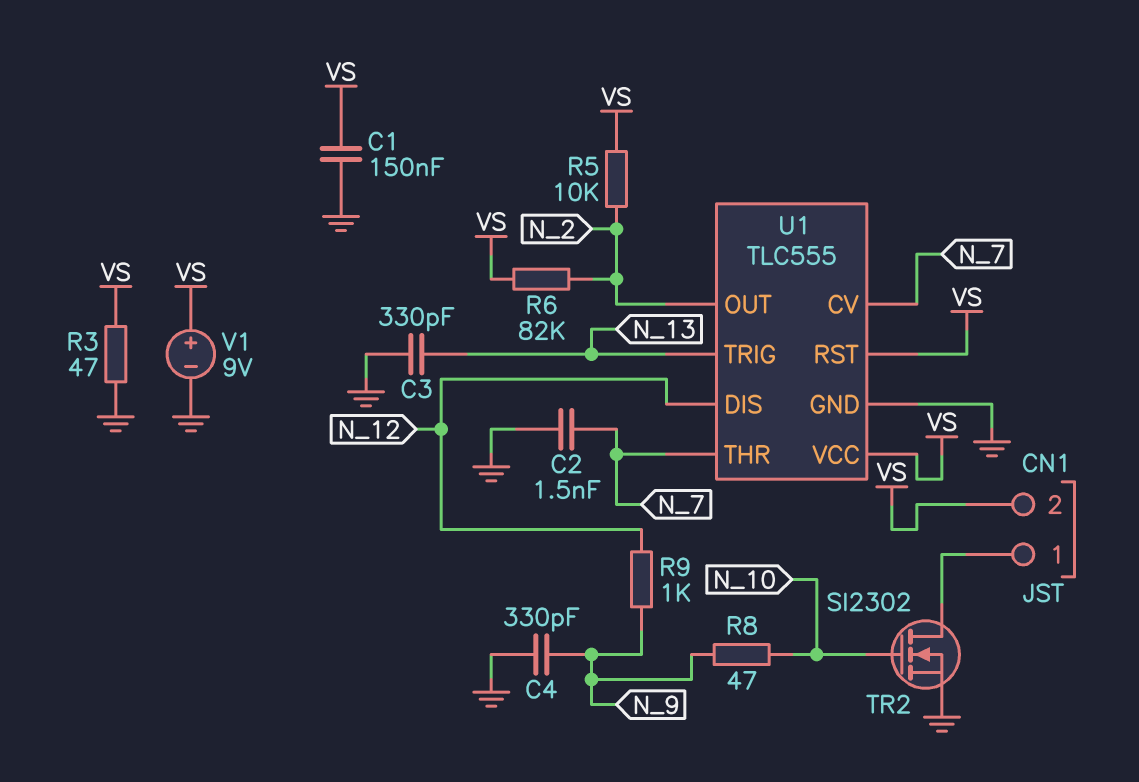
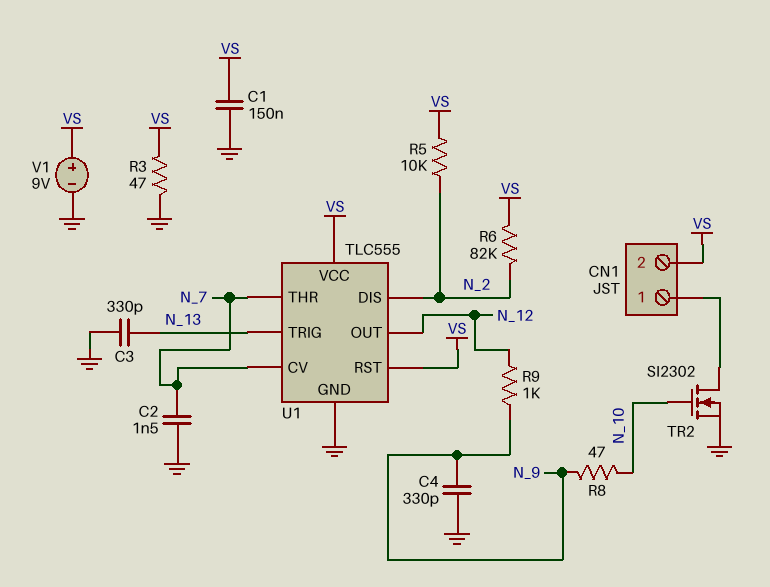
U1 pin DIS: N_12 -> N_2
U1 pin OUT: N_2 -> N_12

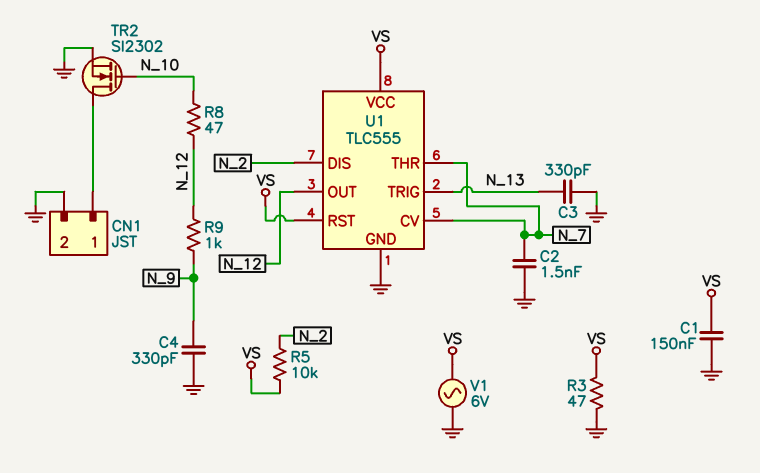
CN1 pin 2: VS -> GND
R6: 82k (N_2, VS) -> none
R8: 47 (N_9, N_10) -> 47 (N_10, N_12)
V1: 9V (plus VS, minus GND) -> AC 6V (GND, VS)

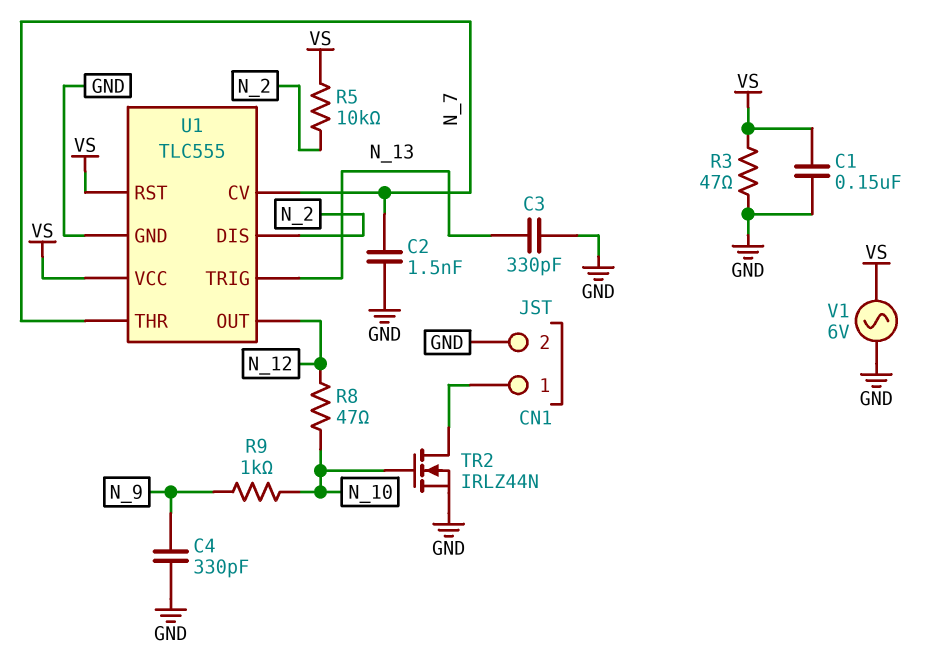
R9: 1k (N_9, N_12) -> 1k (N_9, N_10)
TR2: NMOS SI2302 (G N_10, D CN1/1, S GND) -> NMOS IRLZ44N (G N_10, D CN1/1, S GND)

